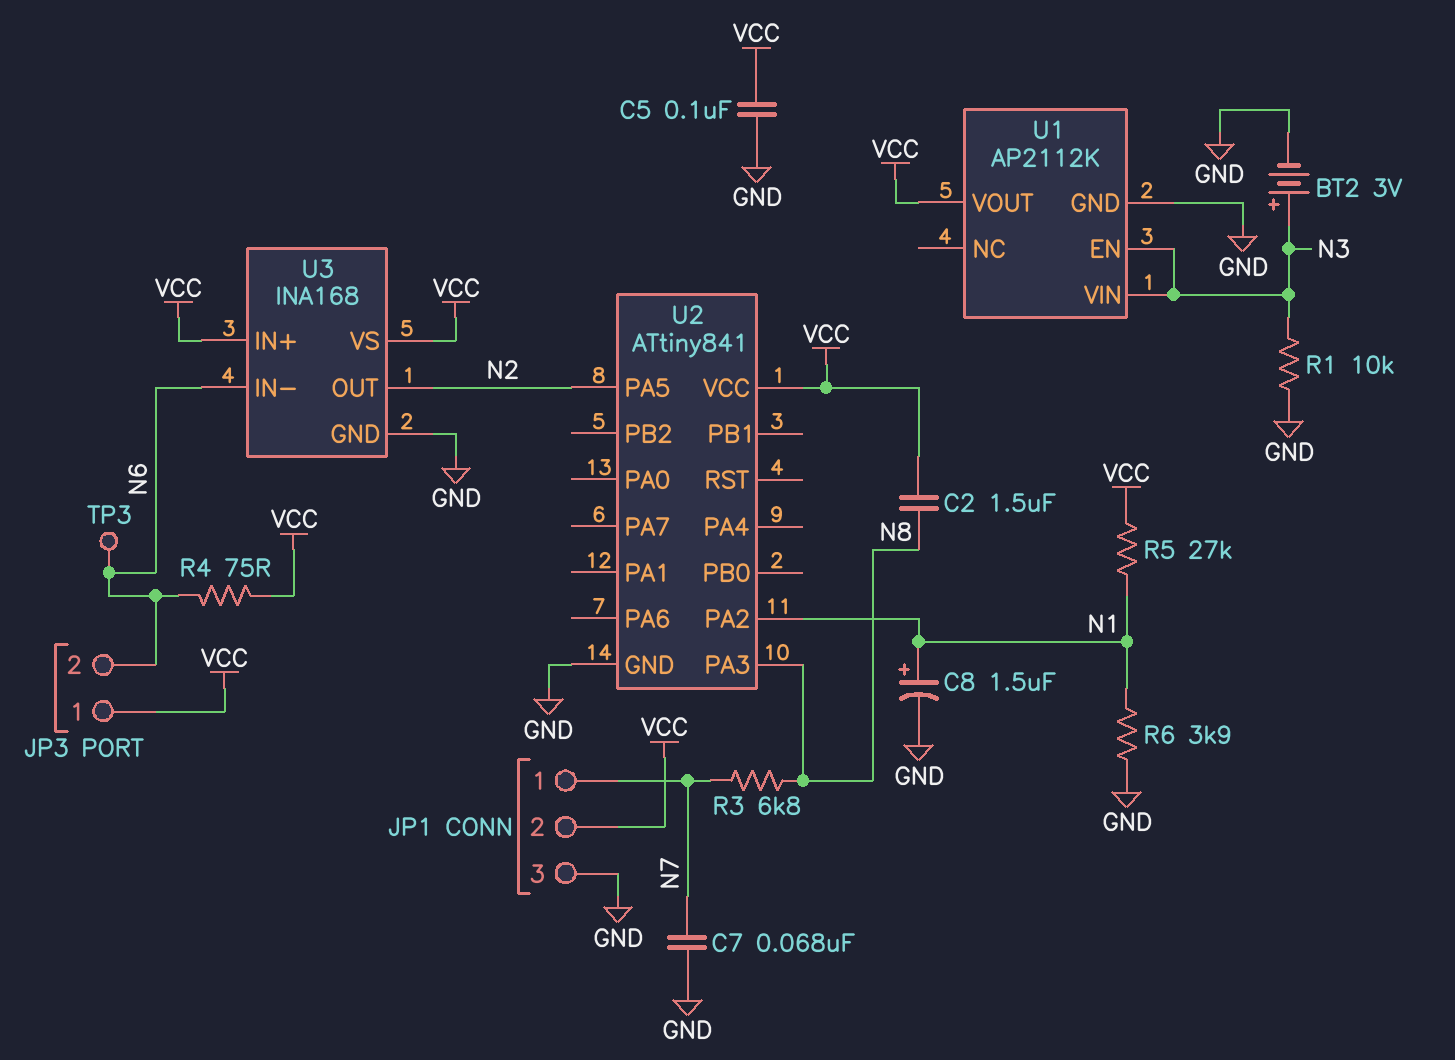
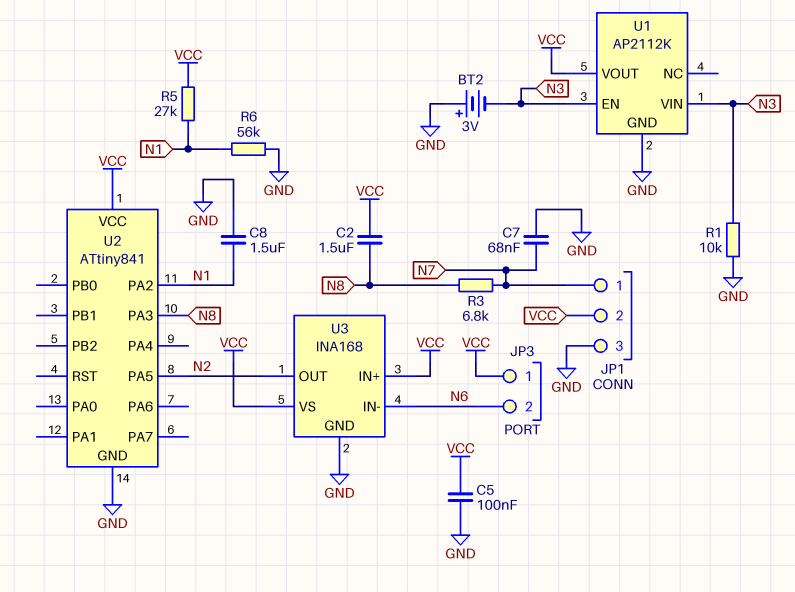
BT2: 3V (plus N3, minus GND) -> 3V (plus GND, minus N3)
C8: 1.5uF (plus N1, minus GND) -> 1.5uF (GND, N1)
R4: 75 (N6, VCC) -> none
R6: 3.9k (GND, N1) -> 56k (GND, N1)
TP3: test point (N6) -> none

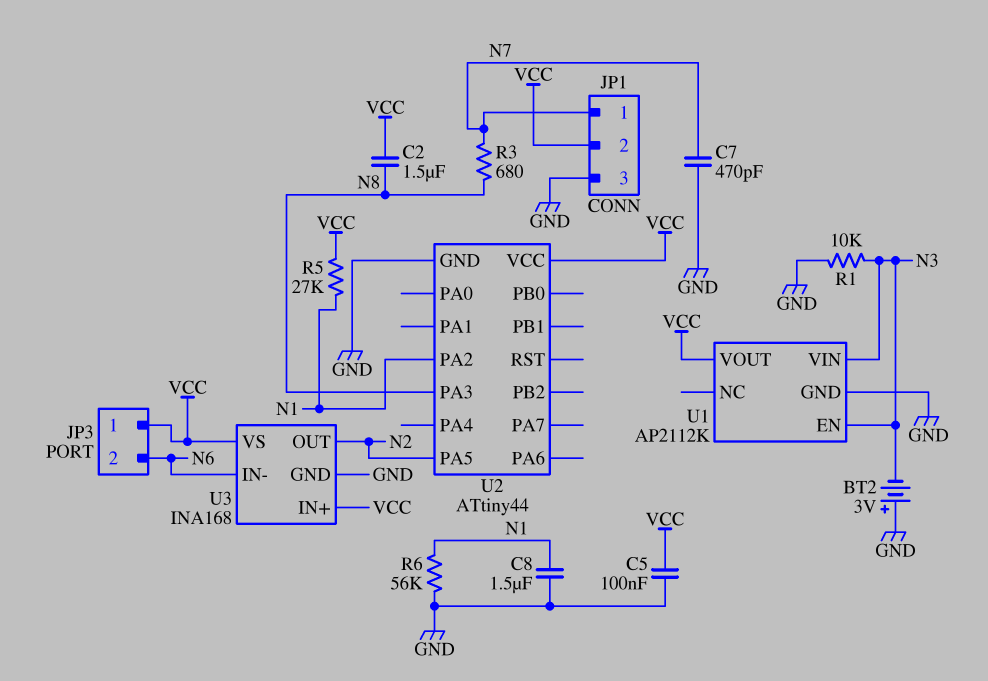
C7: 68nF (GND, N7) -> 470pF (GND, N7)
R3: 6.8k (N7, N8) -> 680 (N7, N8)
U2: ATtiny841 -> ATtiny44

